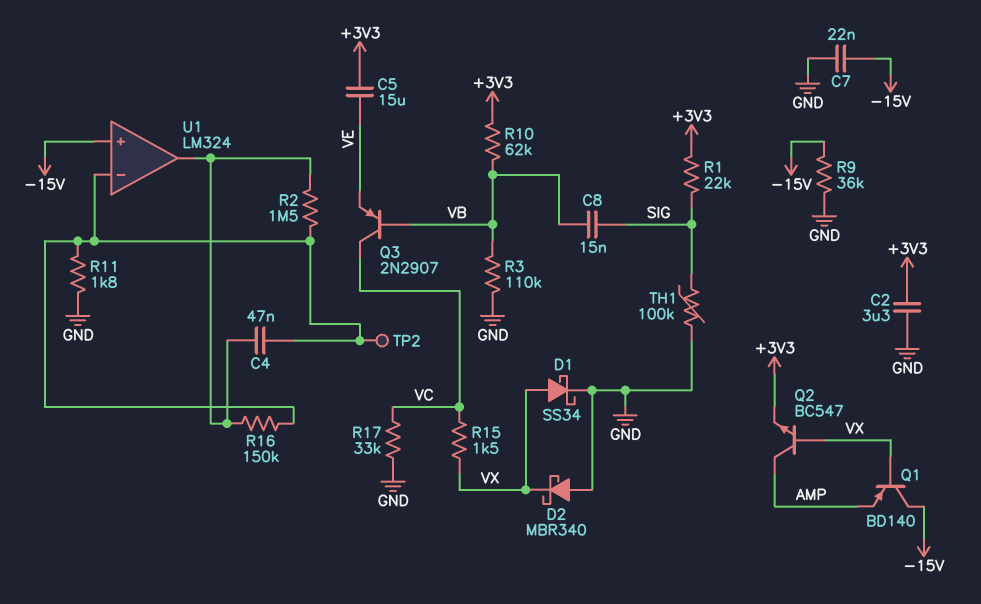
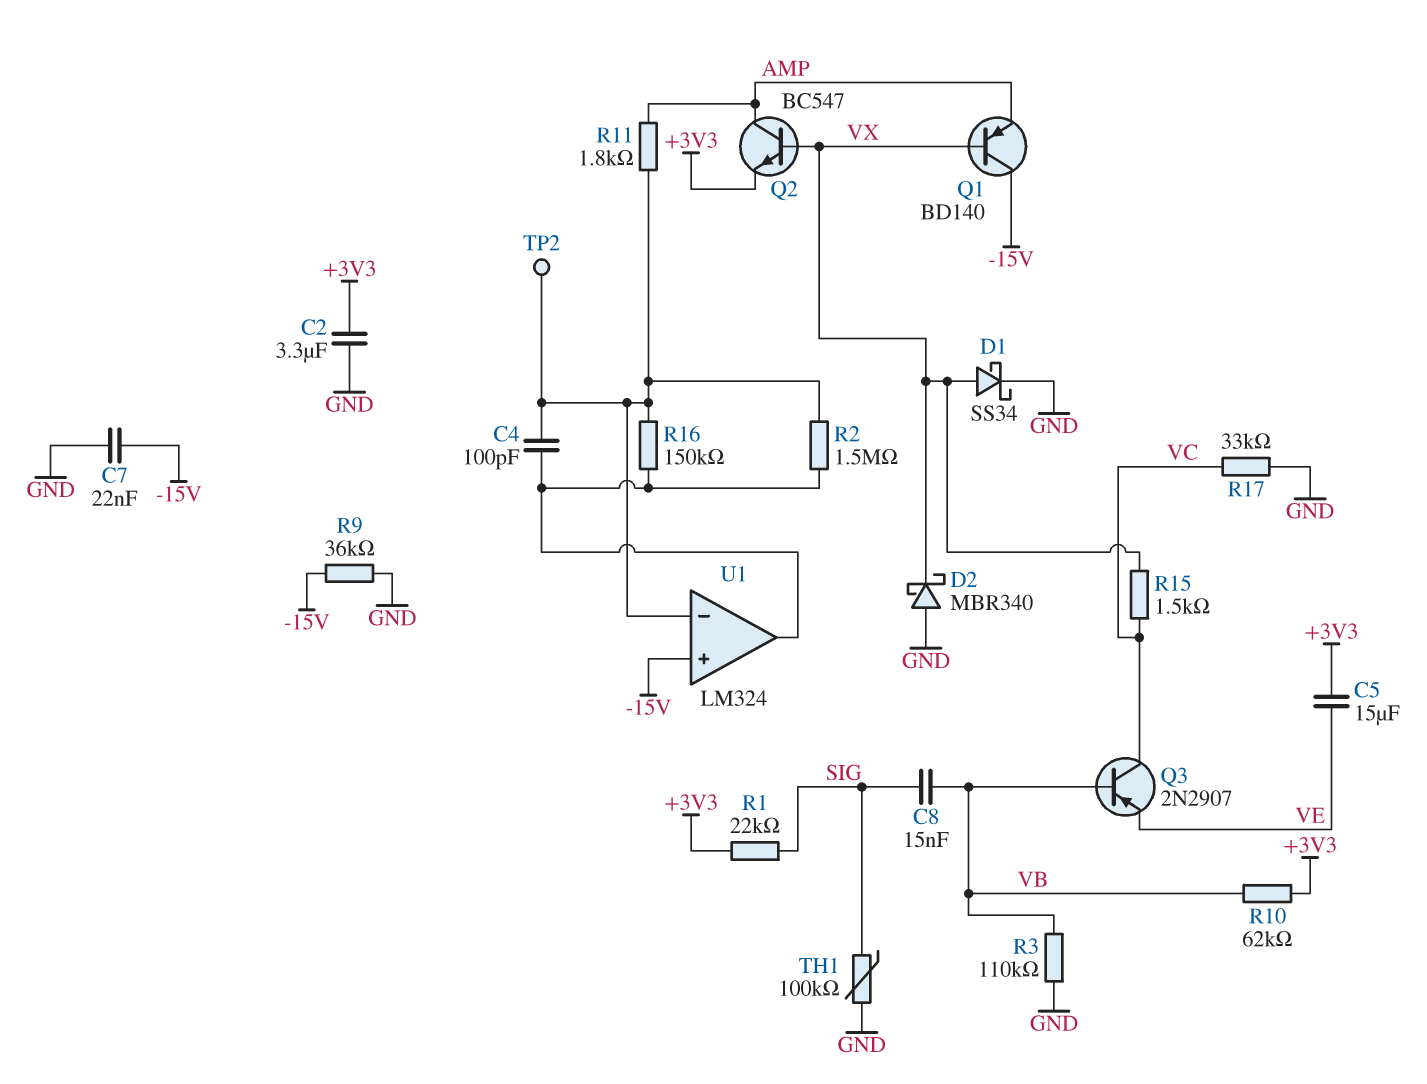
C4: 47nF (U1/in-, U1/out) -> 100pF (U1/in-, U1/out)
R11: 1.8k (GND, U1/in-) -> 1.8k (AMP, U1/in-)

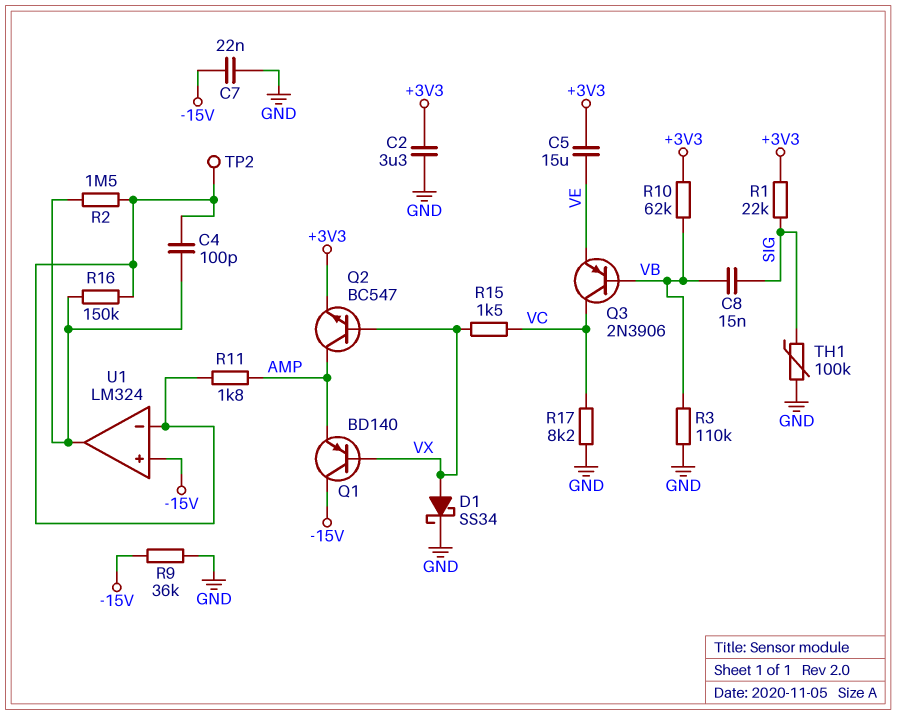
D2: schottky MBR340 (A GND, K VX) -> none
Q3: PNP 2N2907 (B VB, C VC, E VE) -> PNP 2N3906 (B VB, C VC, E VE)
R17: 33k (GND, VC) -> 8.2k (GND, VC)

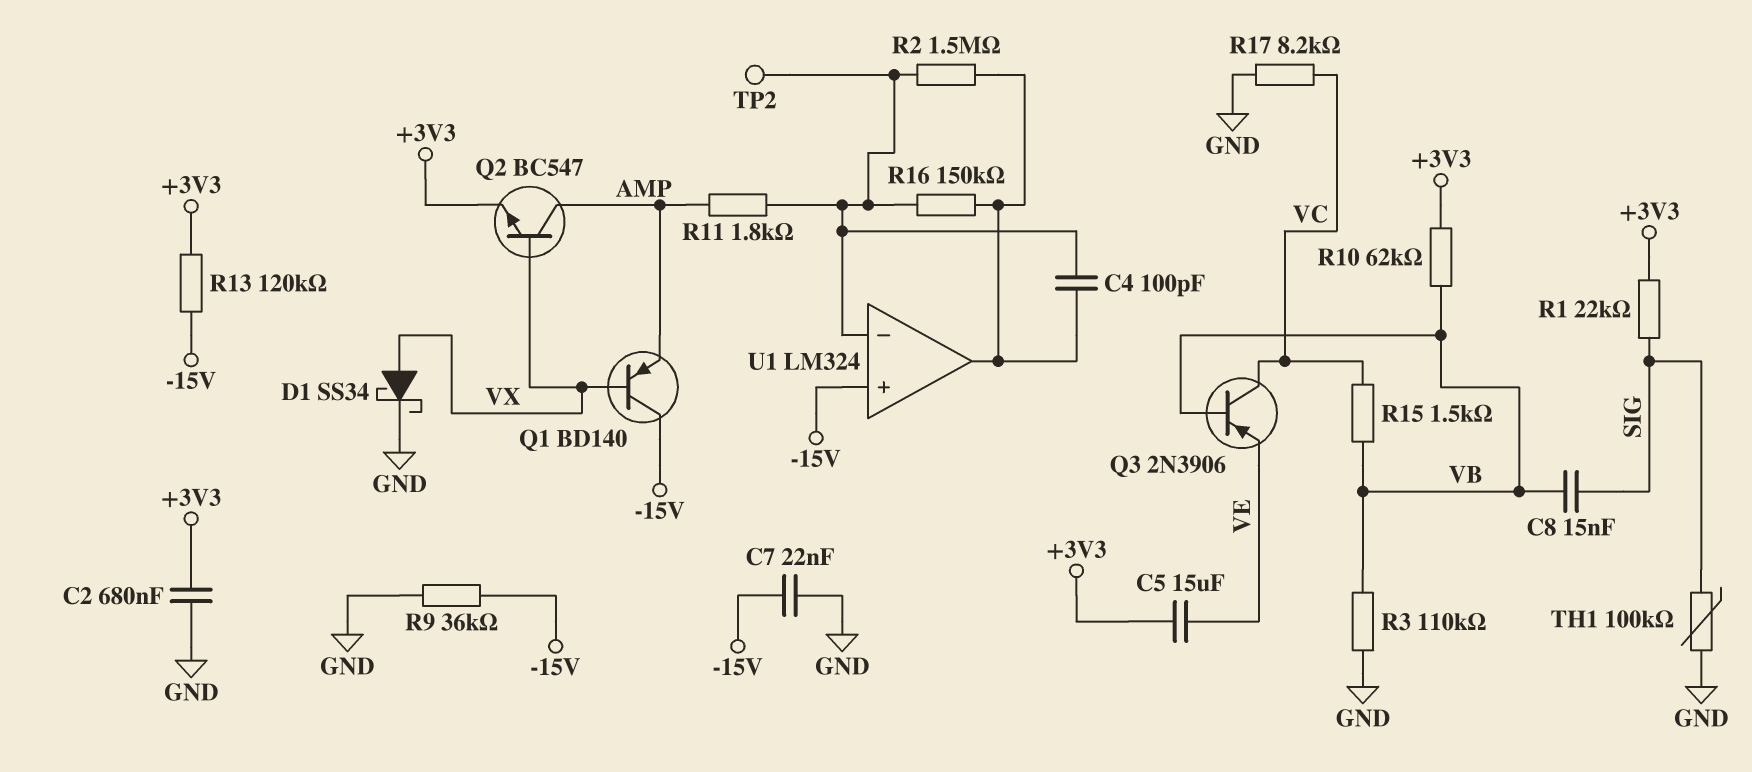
C2: 3.3uF (+3V3, GND) -> 680nF (+3V3, GND)
R13: none -> 120k (+3V3, -15V)
R15: 1.5k (VC, VX) -> 1.5k (VB, VC)

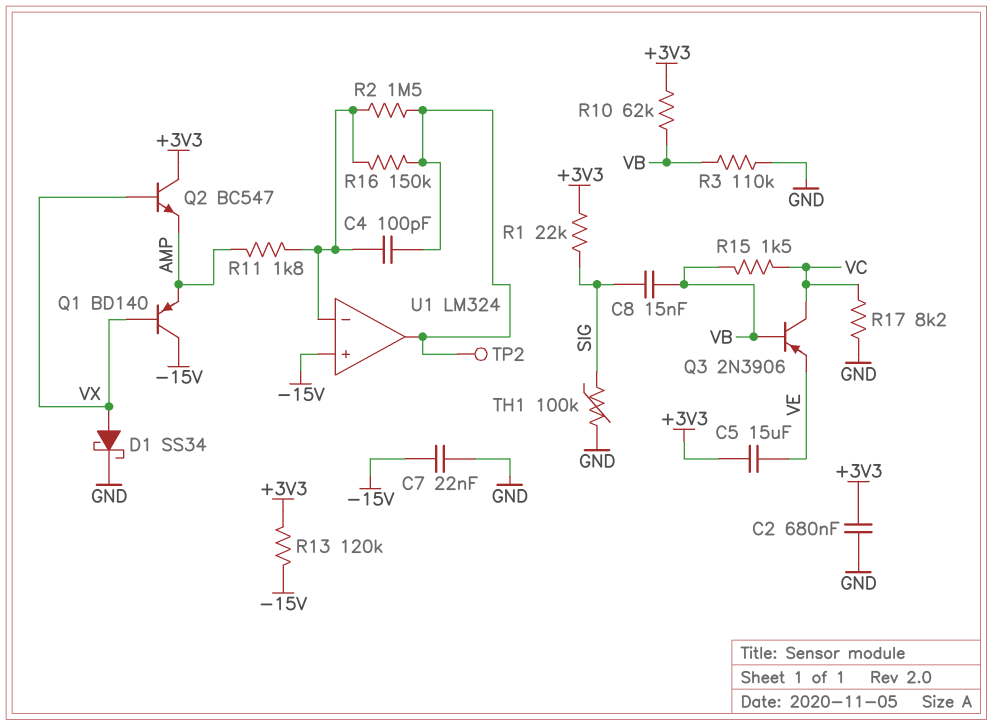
Q2: NPN BC547 (B VX, C AMP, E +3V3) -> NPN BC547 (B VX, C +3V3, E AMP)
R9: 36k (-15V, GND) -> none
TP2: test point (U1/in-) -> test point (U1/out)

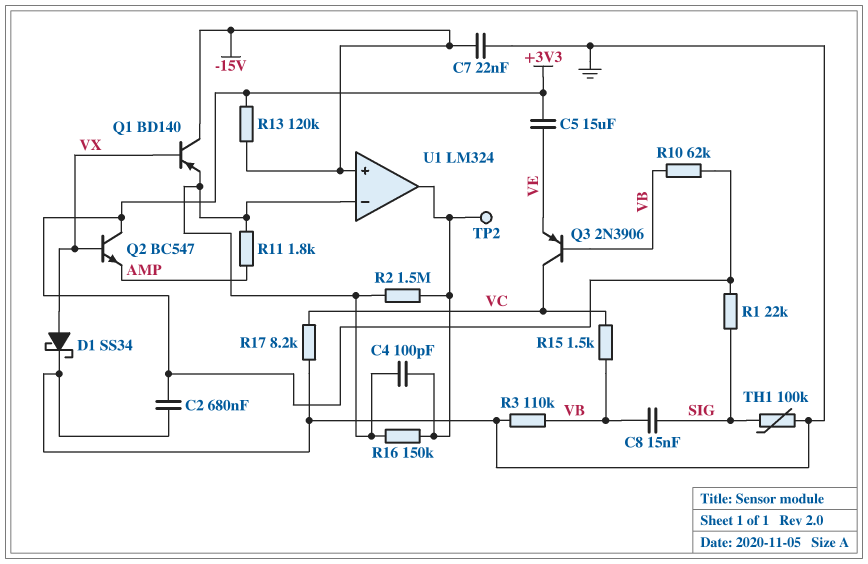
Q1: PNP BD140 (B VX, C -15V, E AMP) -> PNP BD140 (B VX, C -15V, E U1/in-)

